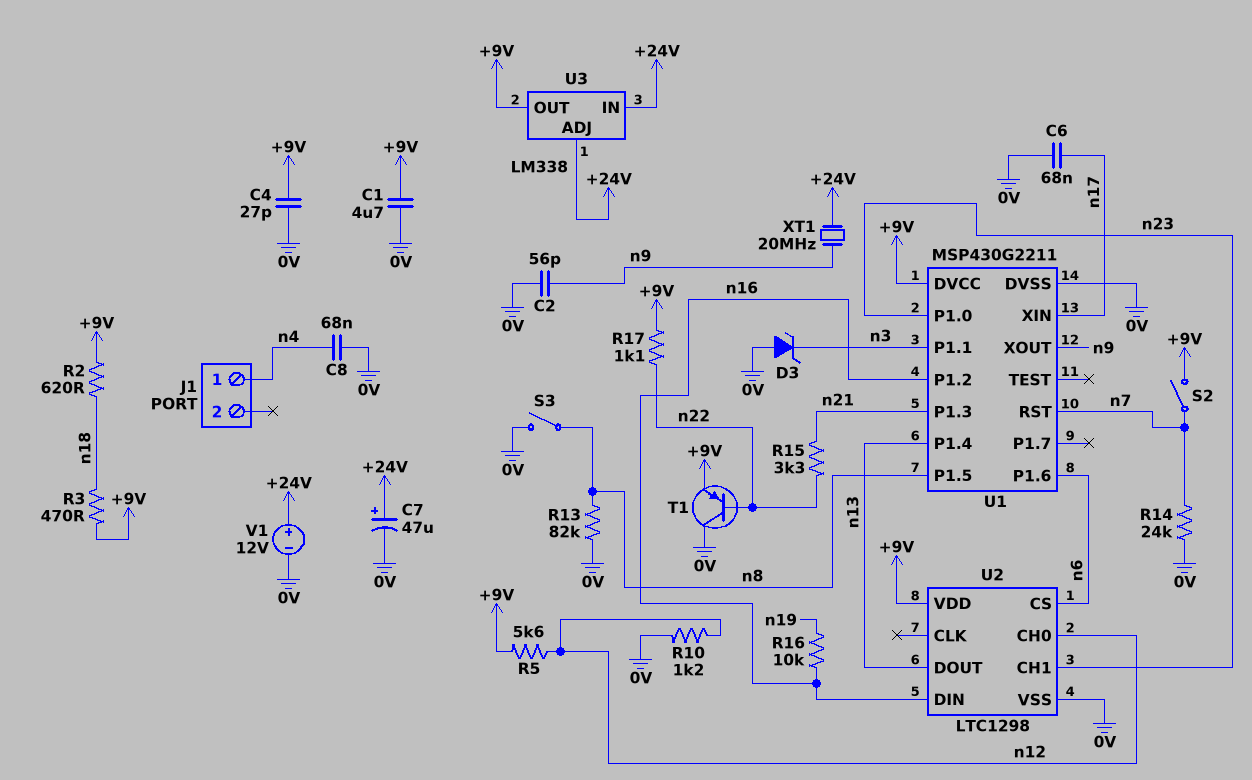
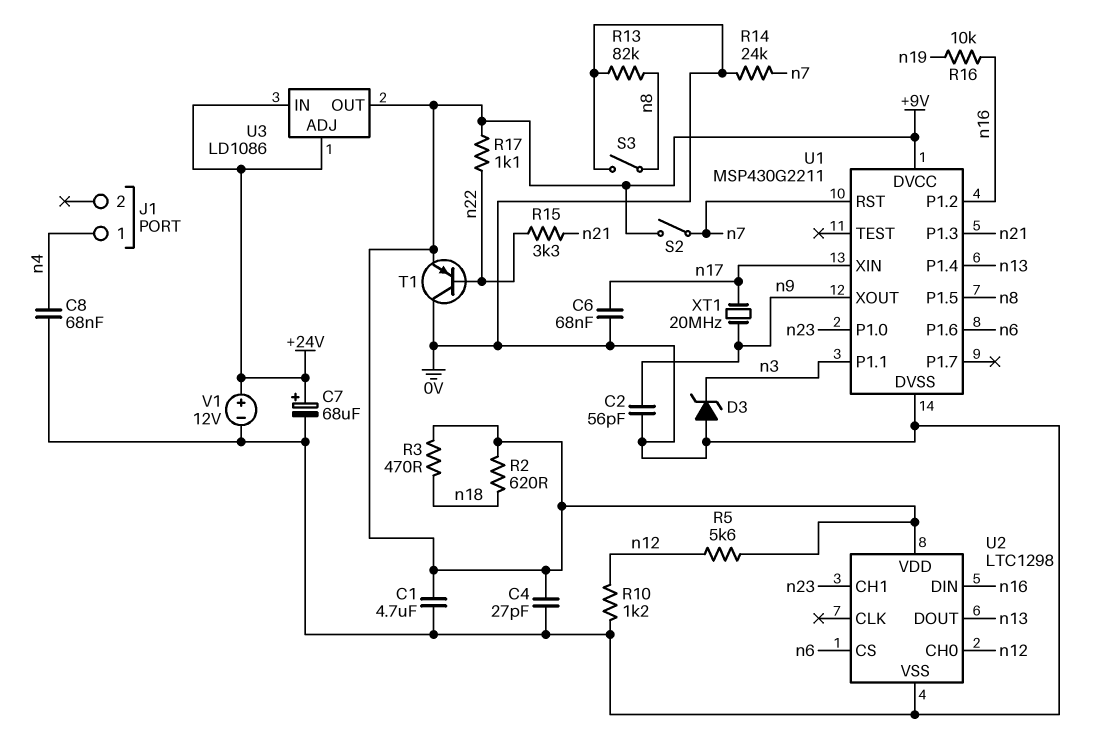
C7: 47uF (plus +24V, minus 0V) -> 68uF (plus +24V, minus 0V)
U3: LM338 -> LD1086
XT1: 20MHz (+24V, n9) -> 20MHz (n9, n17)

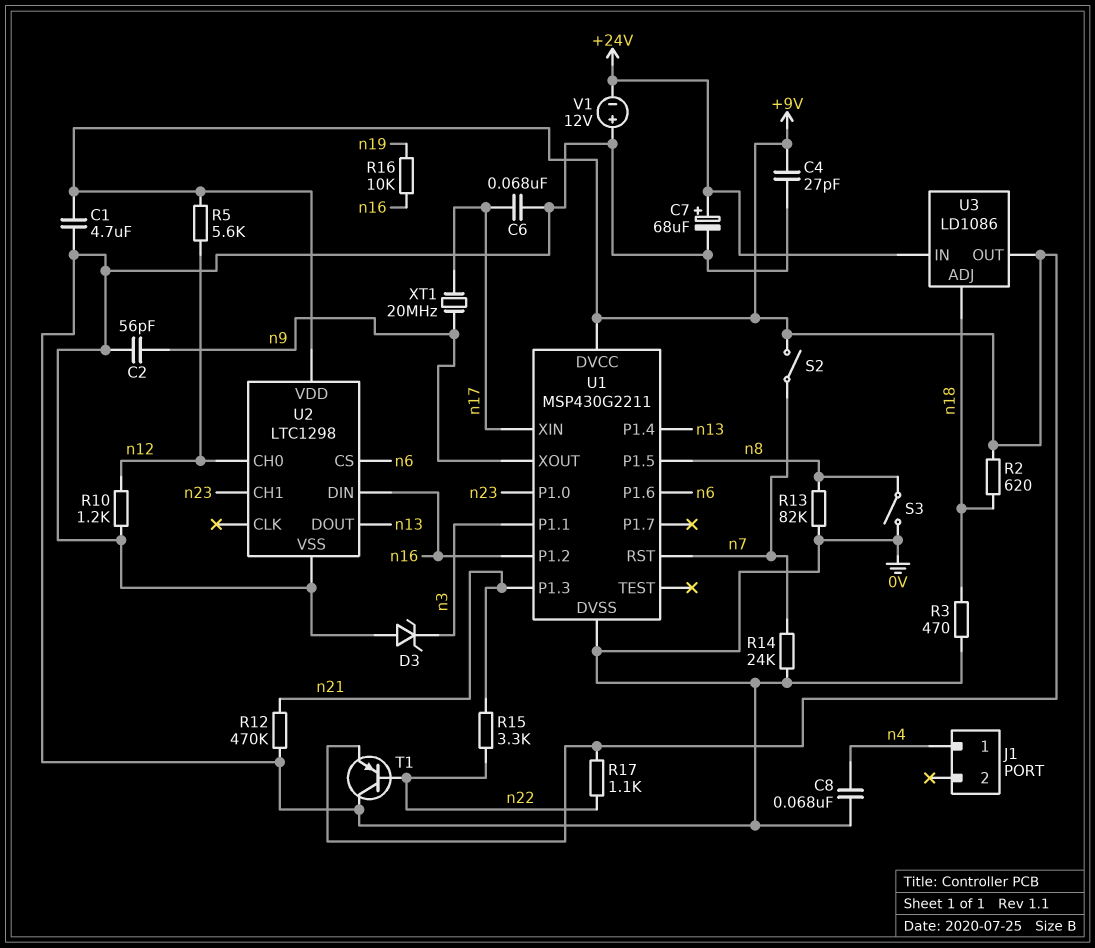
R3: 470 (+9V, n18) -> 470 (0V, n18)
R12: none -> 470k (0V, n21)
U3 pin ADJ: +24V -> n18
V1: 12V (plus +24V, minus 0V) -> 12V (plus 0V, minus +24V)

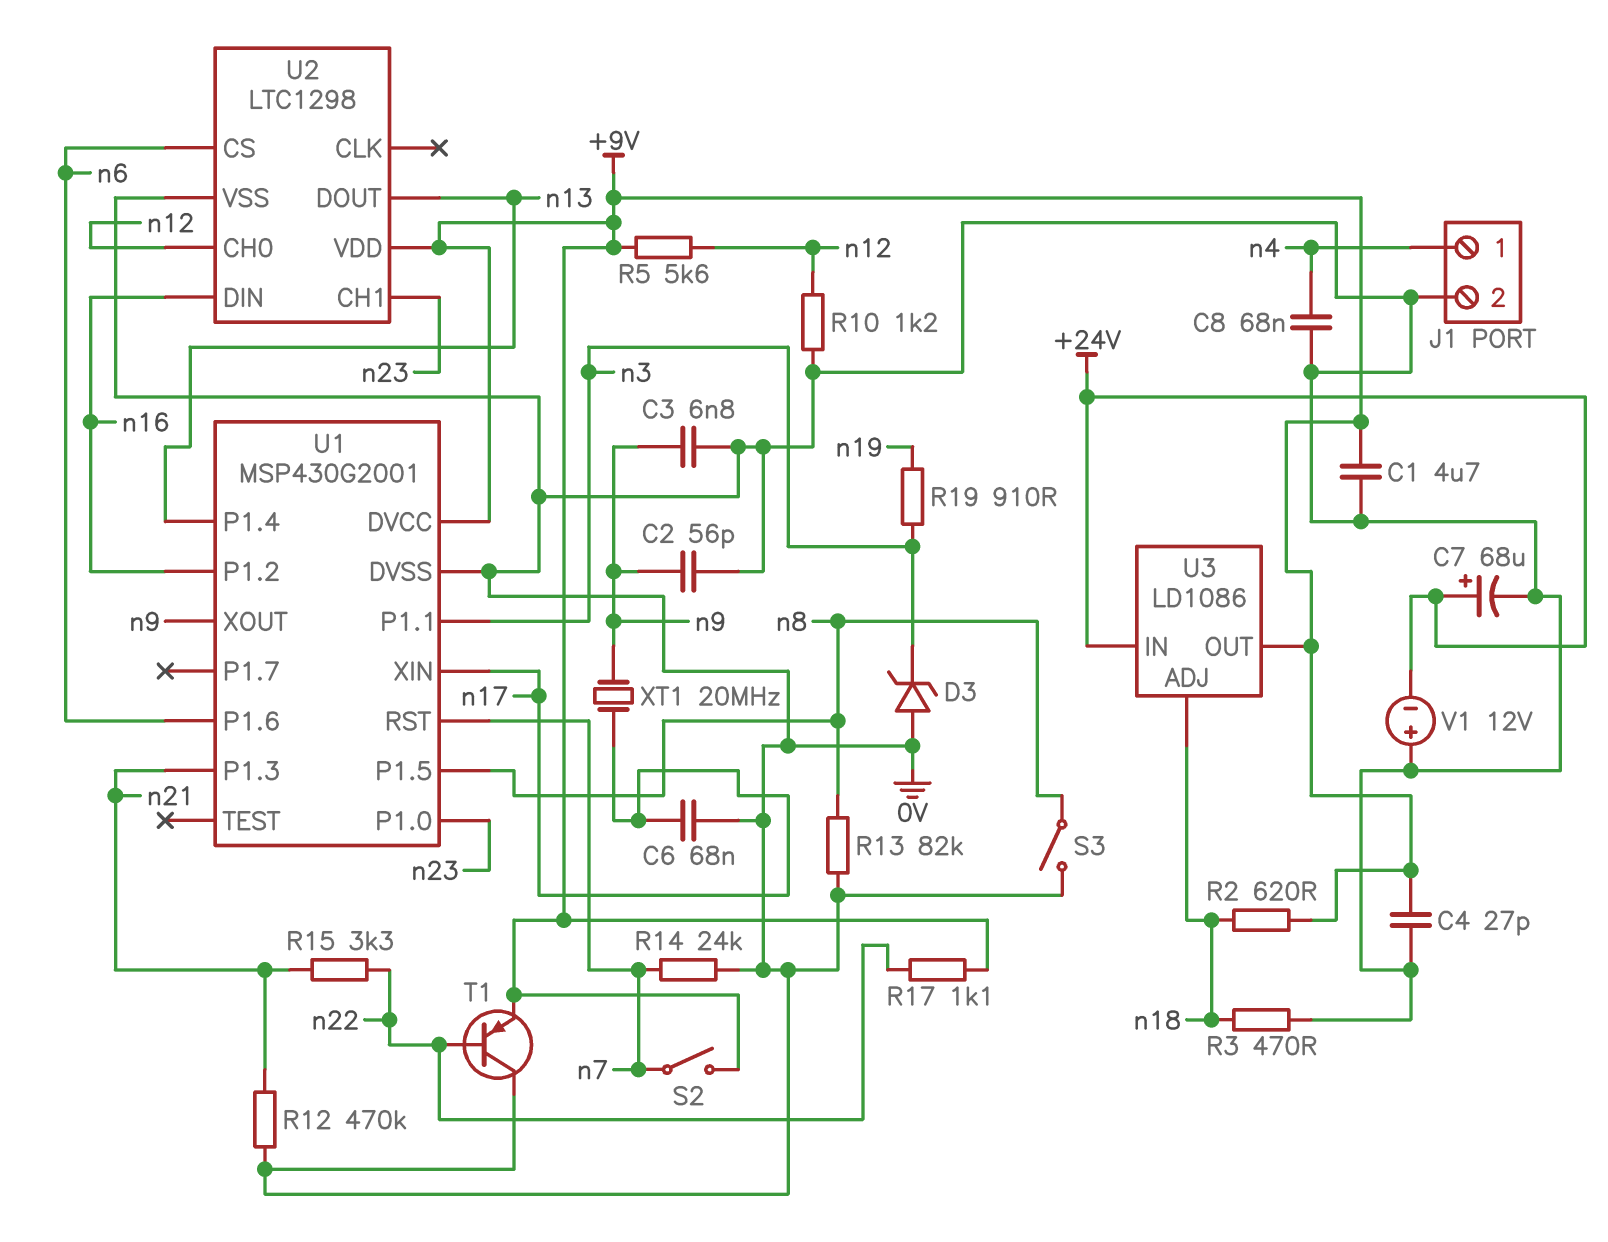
C3: none -> 6.8nF (0V, n9)
J1 pin 2: none -> 0V
R16: 10k (n16, n19) -> none
R19: none -> 910 (n3, n19)
U1: MSP430G2211 -> MSP430G2001

